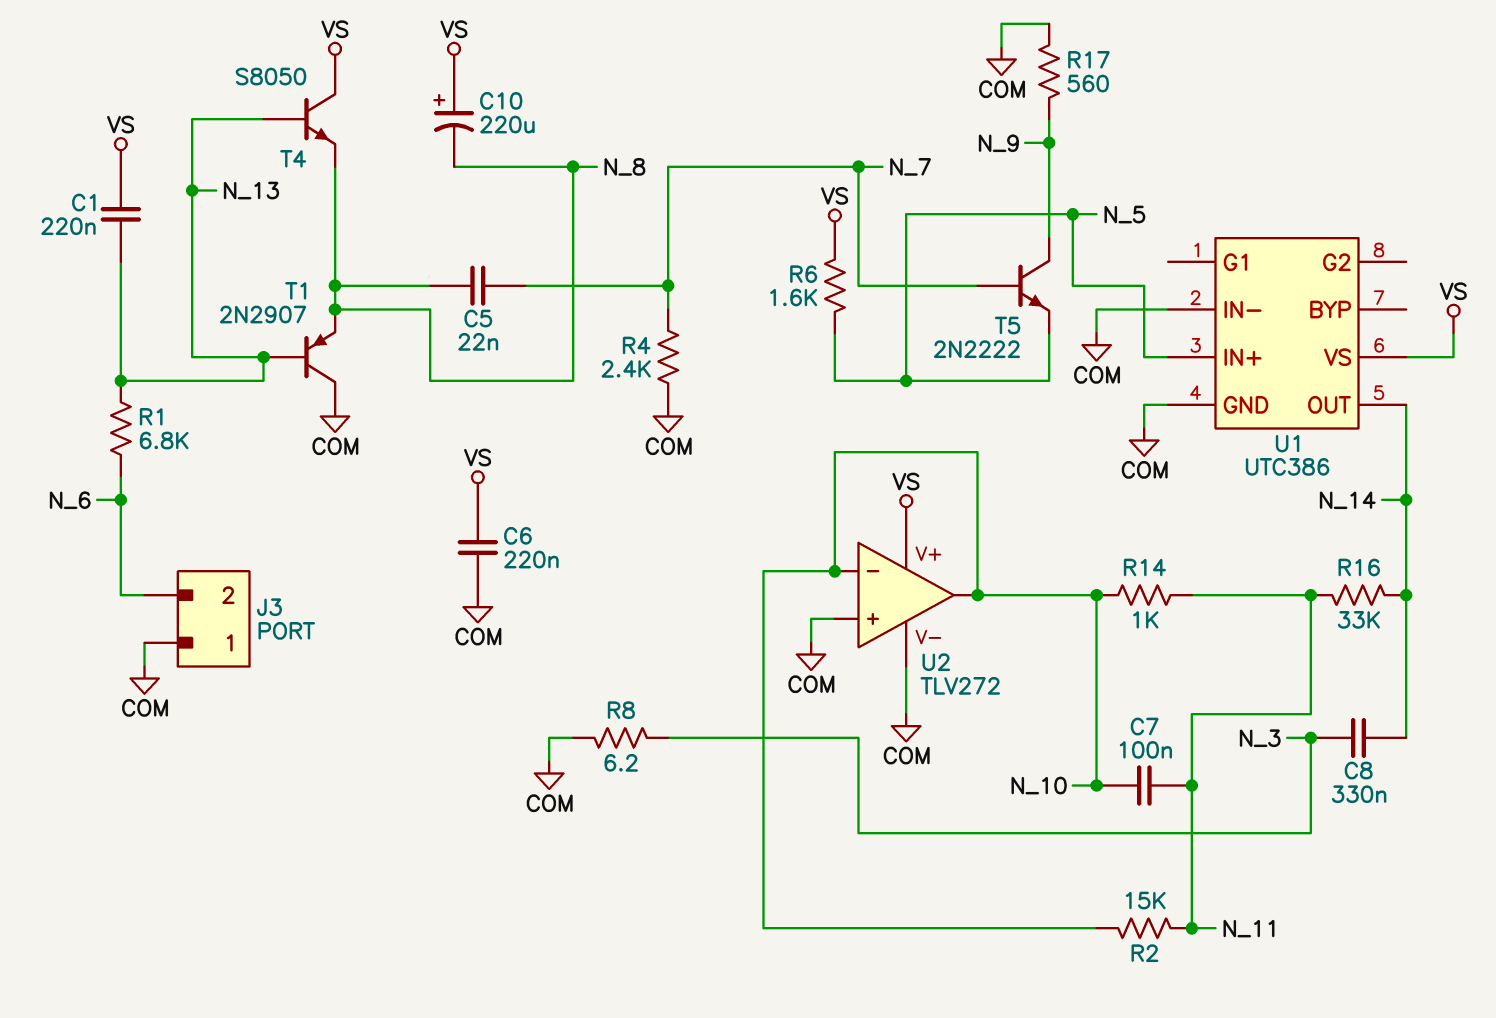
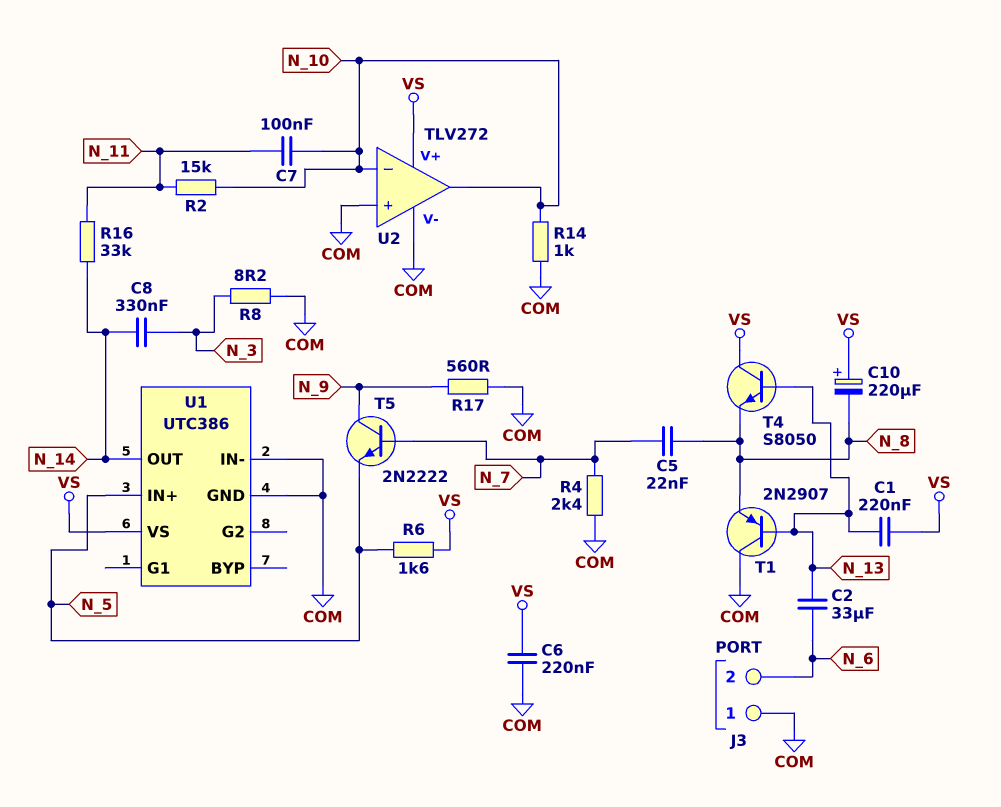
C2: none -> 33uF (N_6, N_13)
R1: 6.8k (N_6, N_13) -> none
R8: 6.2 (COM, N_3) -> 8.2 (COM, N_3)
R14: 1k (N_10, N_11) -> 1k (COM, N_10)

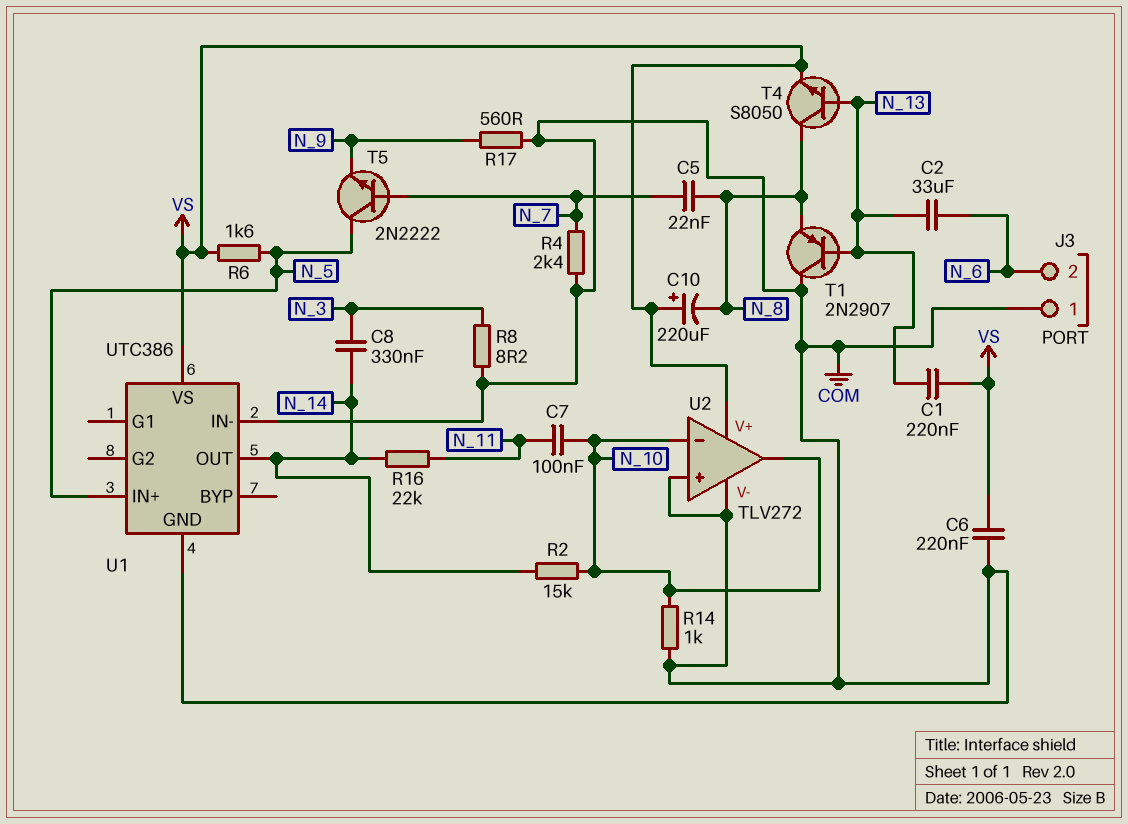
R2: 15k (N_10, N_11) -> 15k (N_10, N_14)
R16: 33k (N_11, N_14) -> 22k (N_11, N_14)
T4: NPN S8050 (B N_13, C VS, E N_8) -> NPN S8050 (B N_13, C N_8, E VS)
T5: NPN 2N2222 (B N_7, C N_9, E N_5) -> NPN 2N2222 (B N_7, C N_5, E N_9)

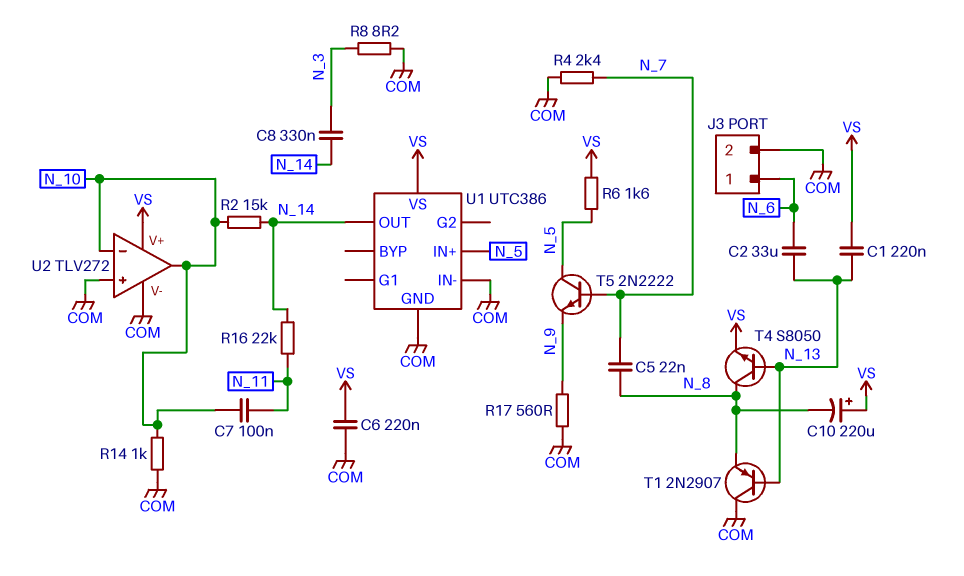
J3 pin 1: COM -> N_6
J3 pin 2: N_6 -> COM

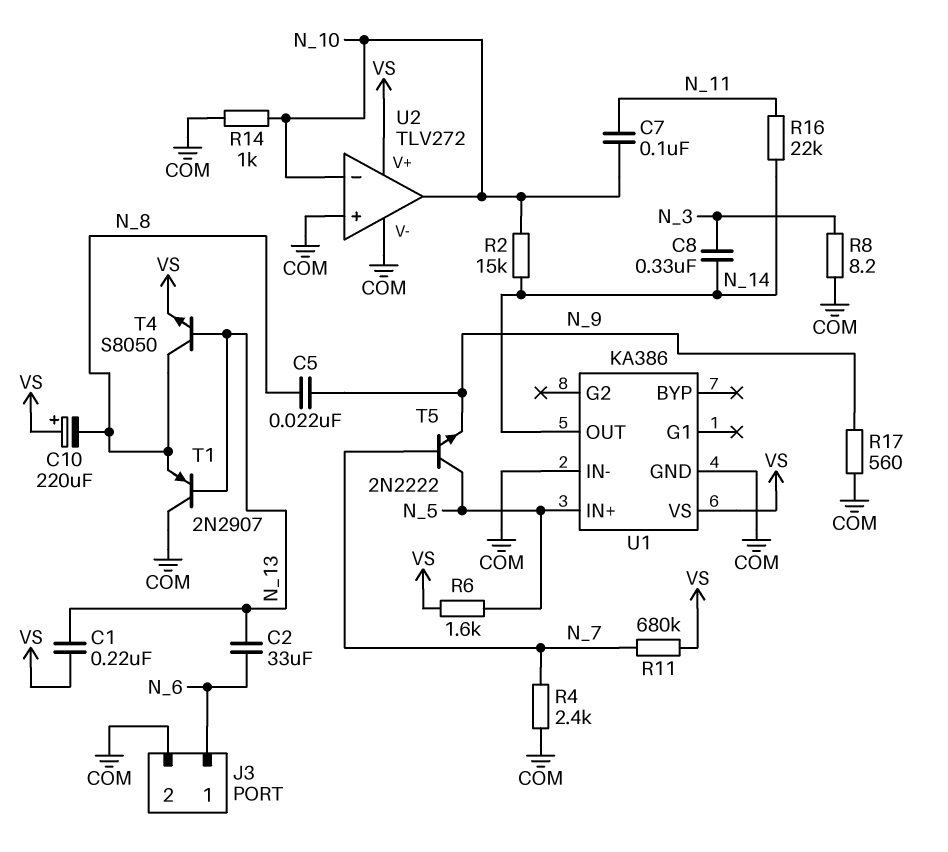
C5: 22nF (N_7, N_8) -> 22nF (N_8, N_9)
C6: 220nF (COM, VS) -> none
R11: none -> 680k (N_7, VS)
U1: UTC386 -> KA386

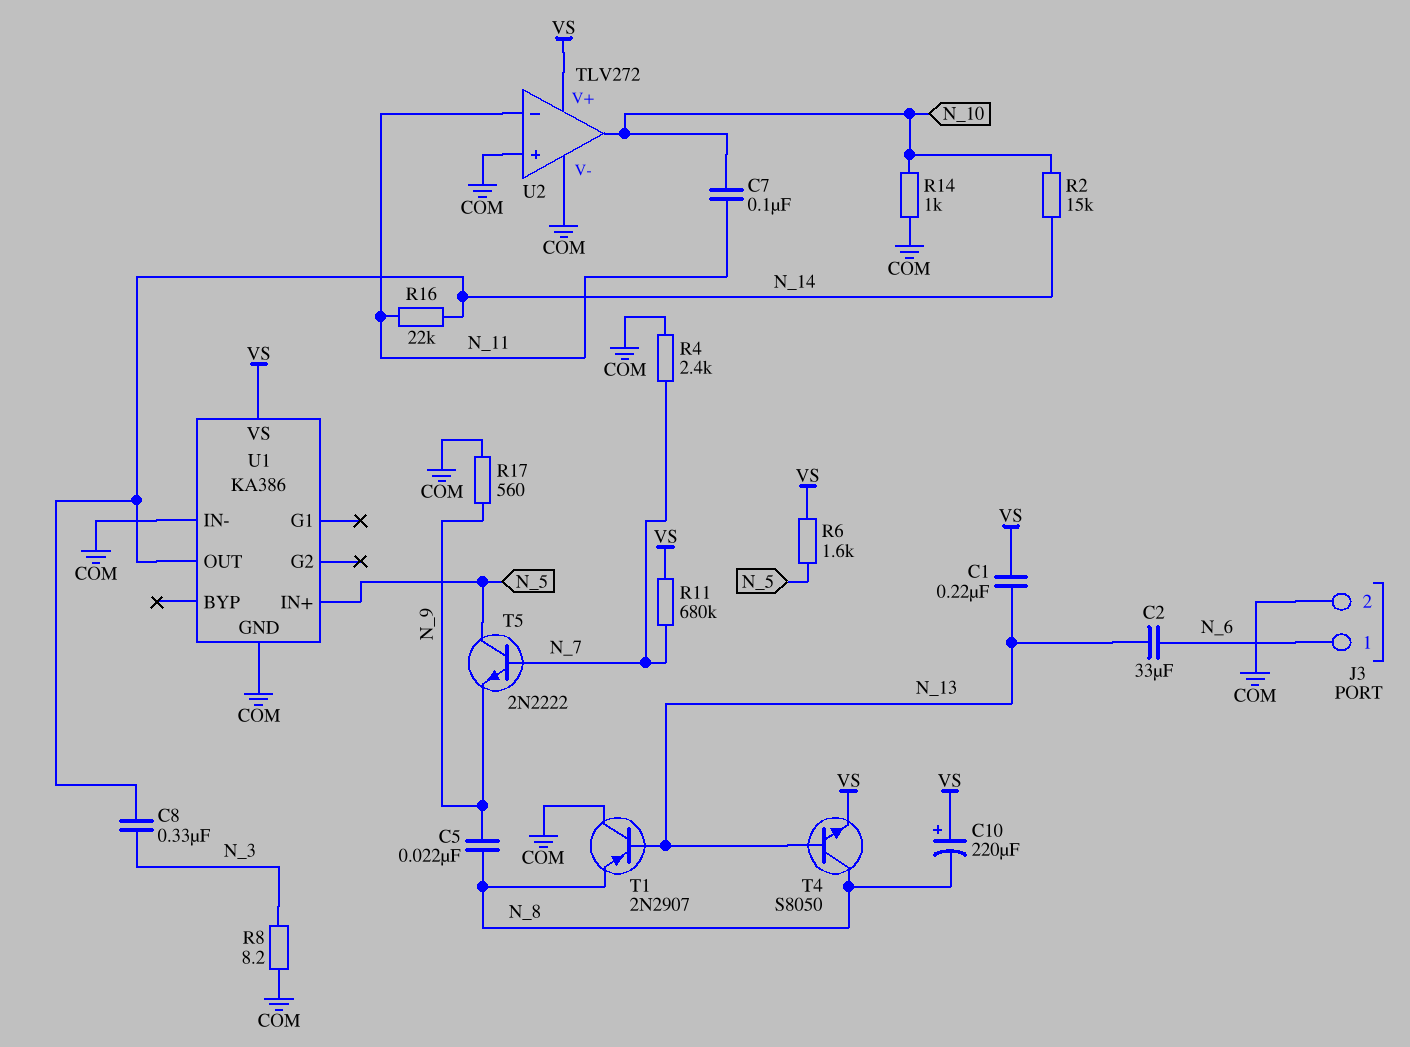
U2 pin in-: N_10 -> N_11

